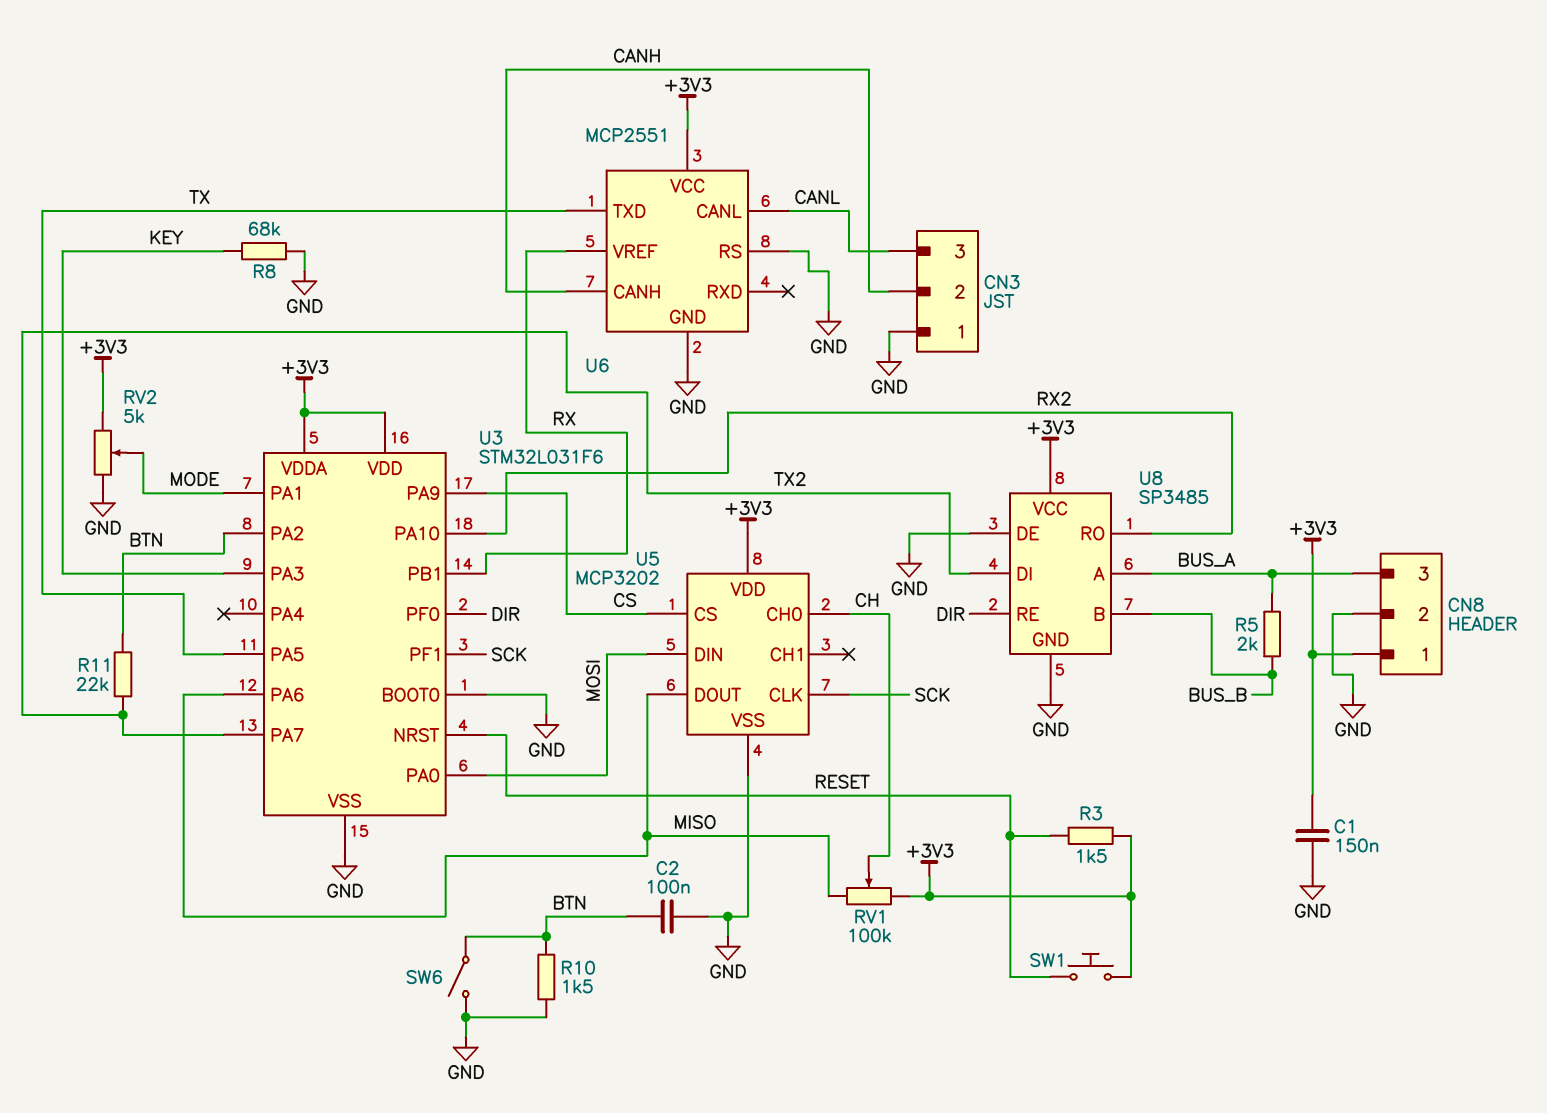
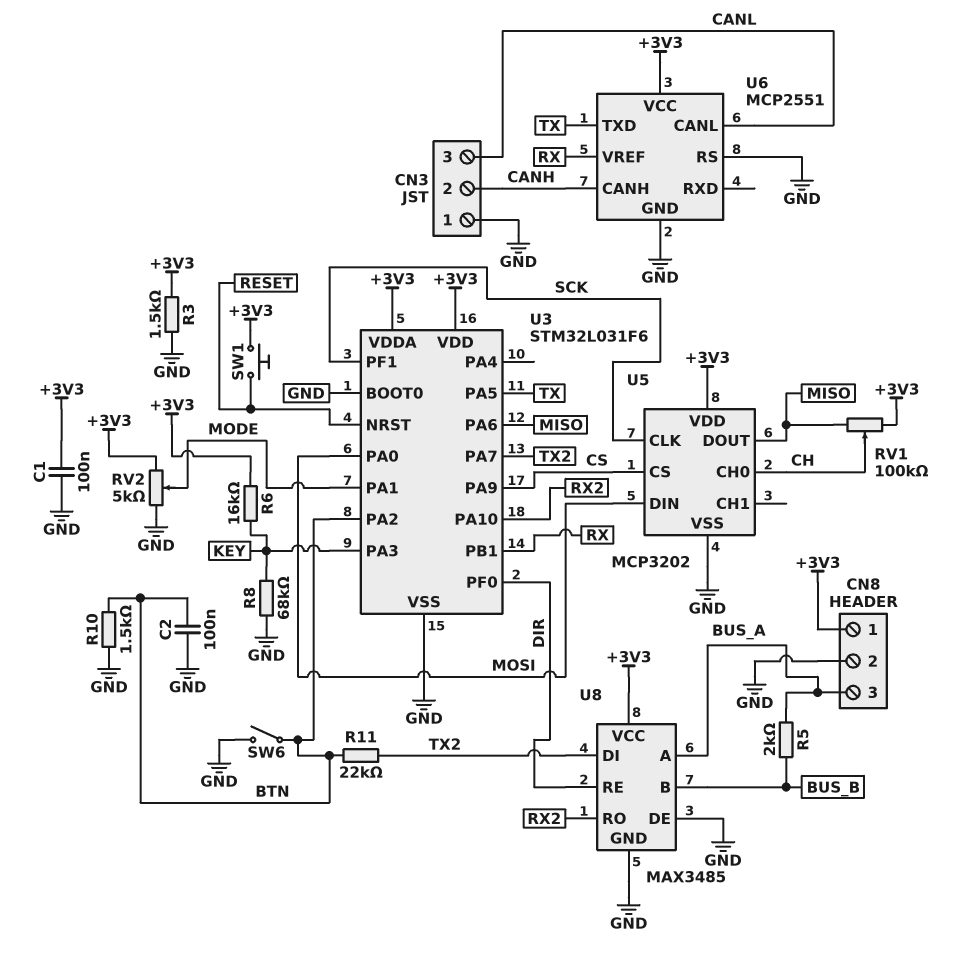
C1: 150nF (+3V3, GND) -> 100nF (+3V3, GND)
R3: 1.5k (+3V3, RESET) -> 1.5k (+3V3, GND)
R6: none -> 16k (+3V3, KEY)
U8: SP3485 -> MAX3485

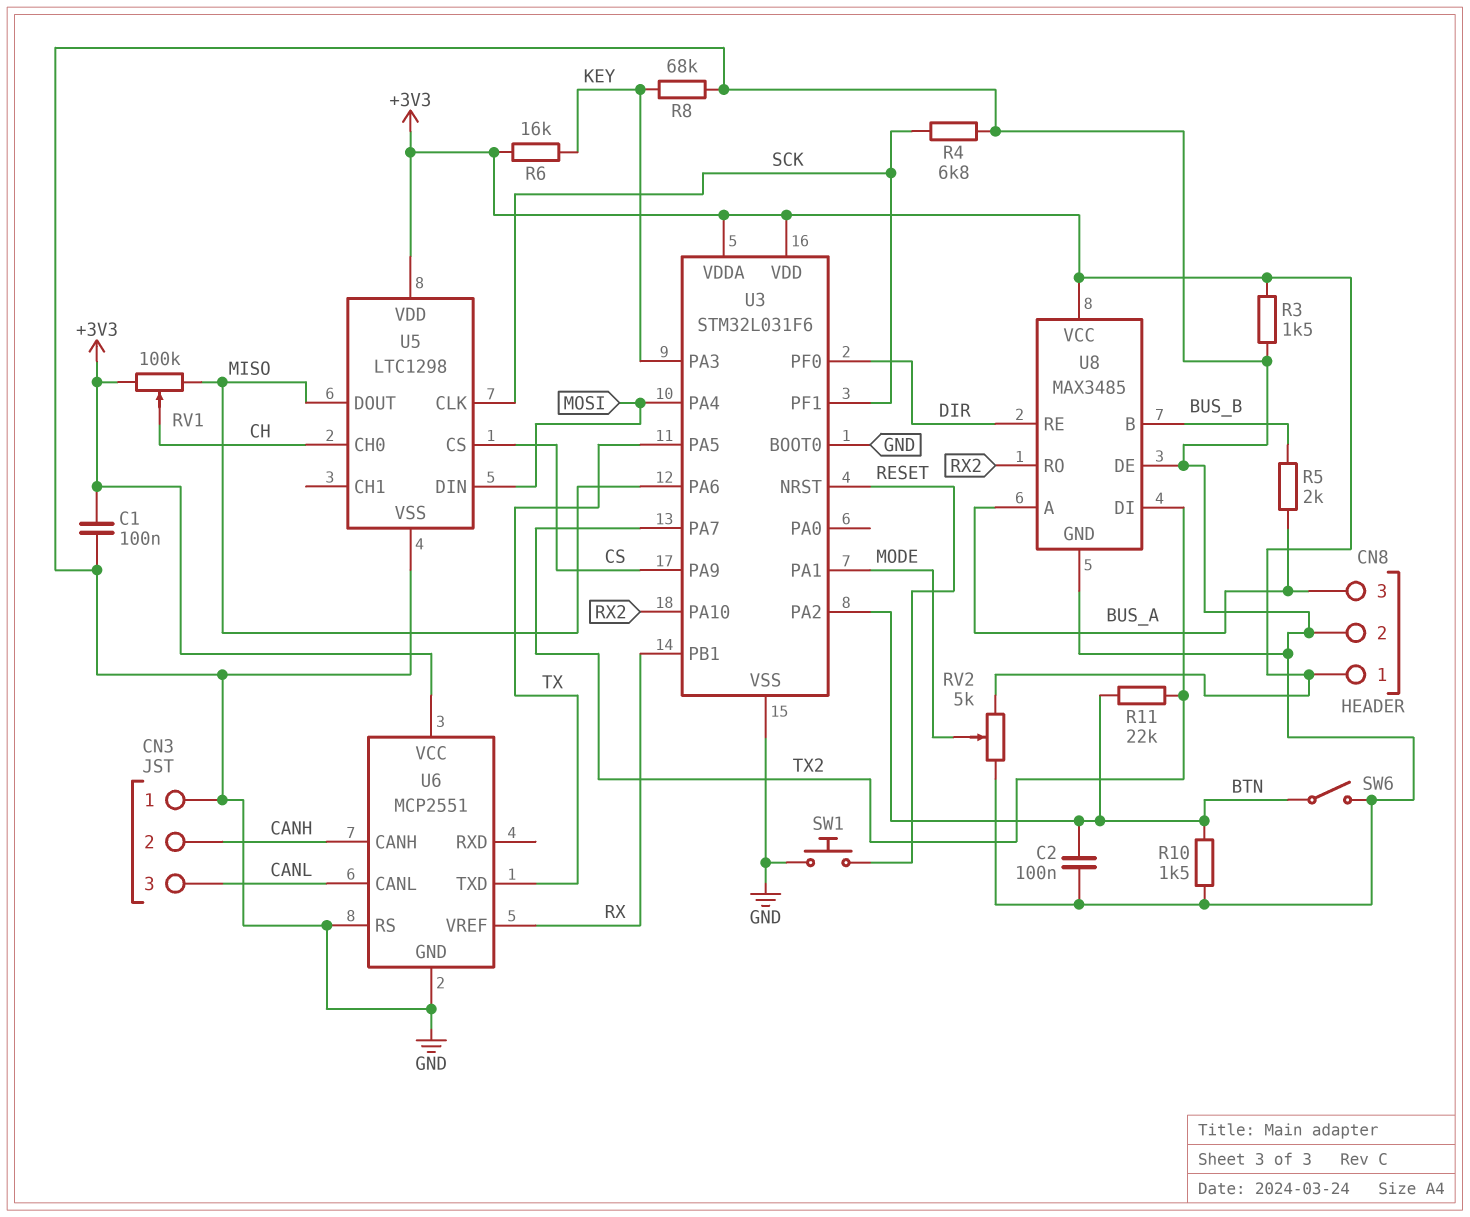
R4: none -> 6.8k (GND, SCK)
SW1: button (+3V3, RESET) -> button (GND, RESET)
U3 pin PA0: MOSI -> none
U3 pin PA4: none -> MOSI
U5: MCP3202 -> LTC1298

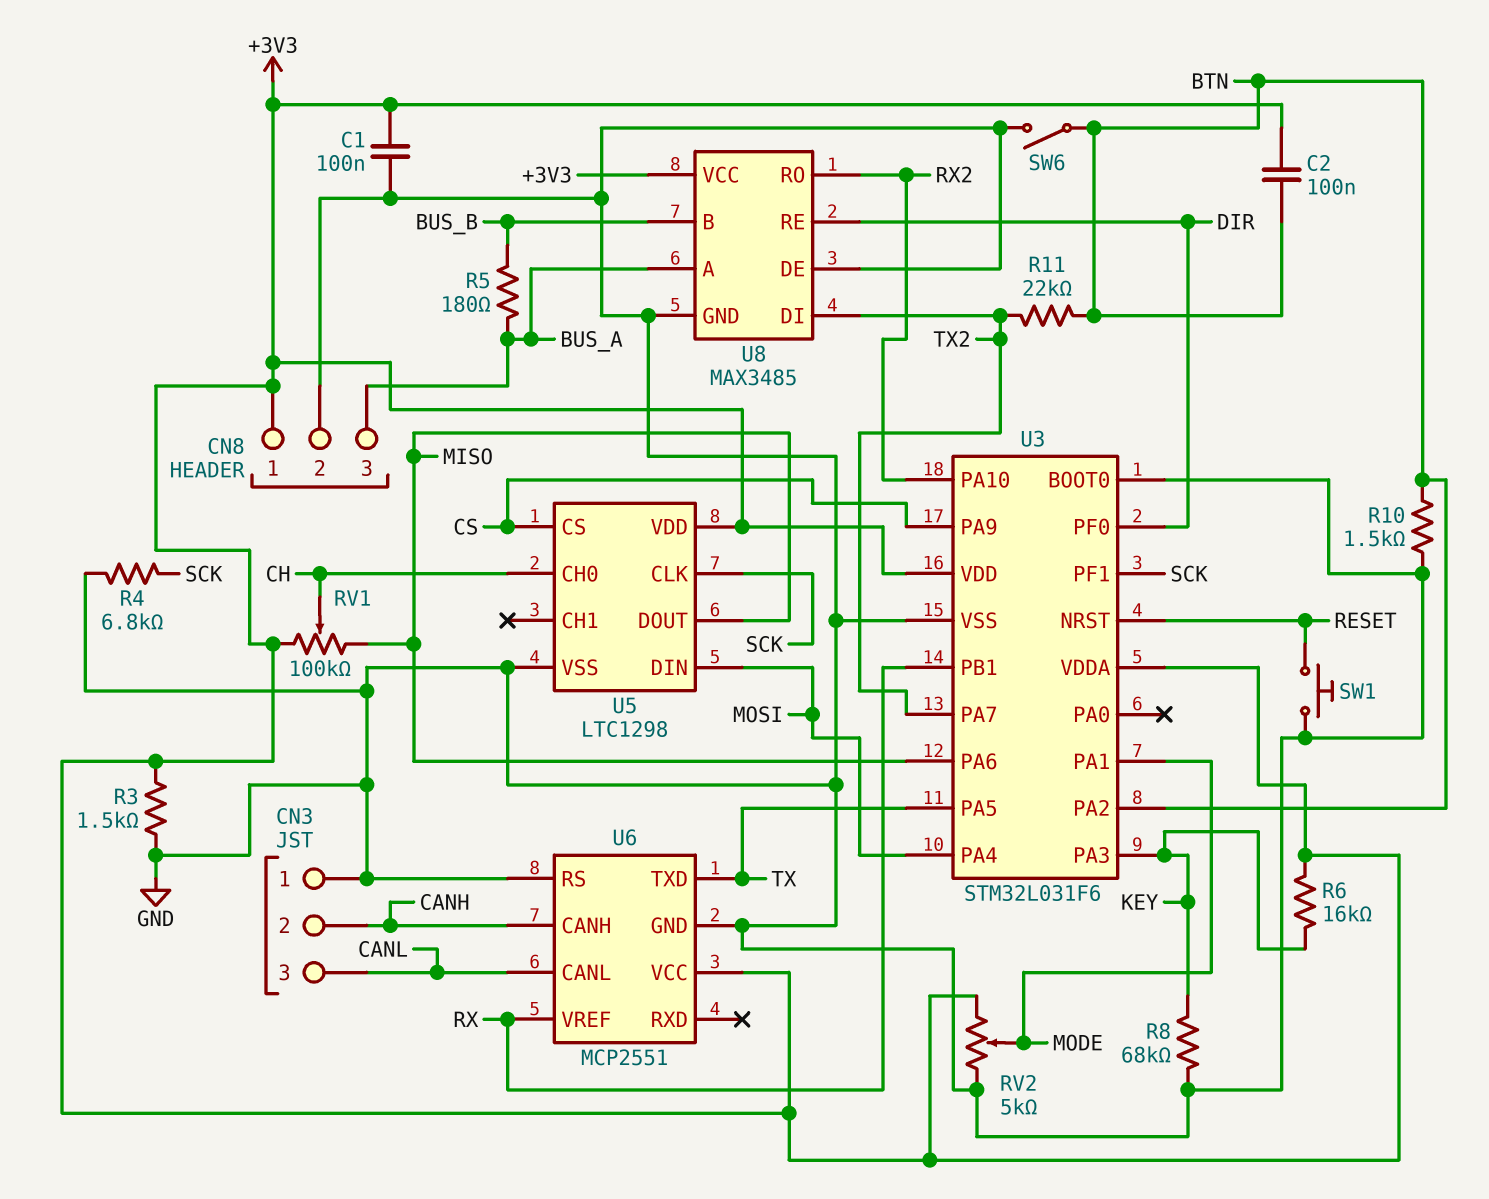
C2: 100nF (BTN, GND) -> 100nF (+3V3, BTN)
R5: 2k (BUS_A, BUS_B) -> 180 (BUS_A, BUS_B)

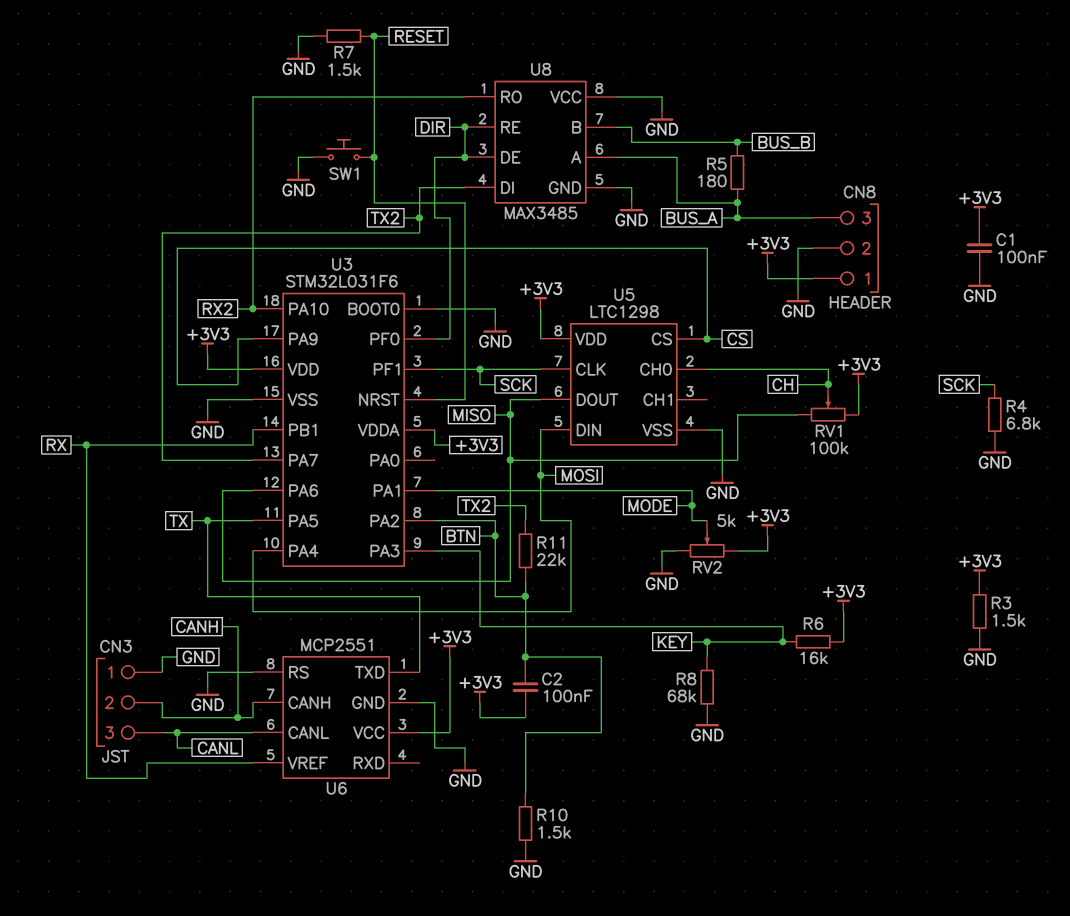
R7: none -> 1.5k (GND, RESET)
SW6: switch (BTN, GND) -> none
U8 pin DE: GND -> DIR
U8 pin VCC: +3V3 -> GND

